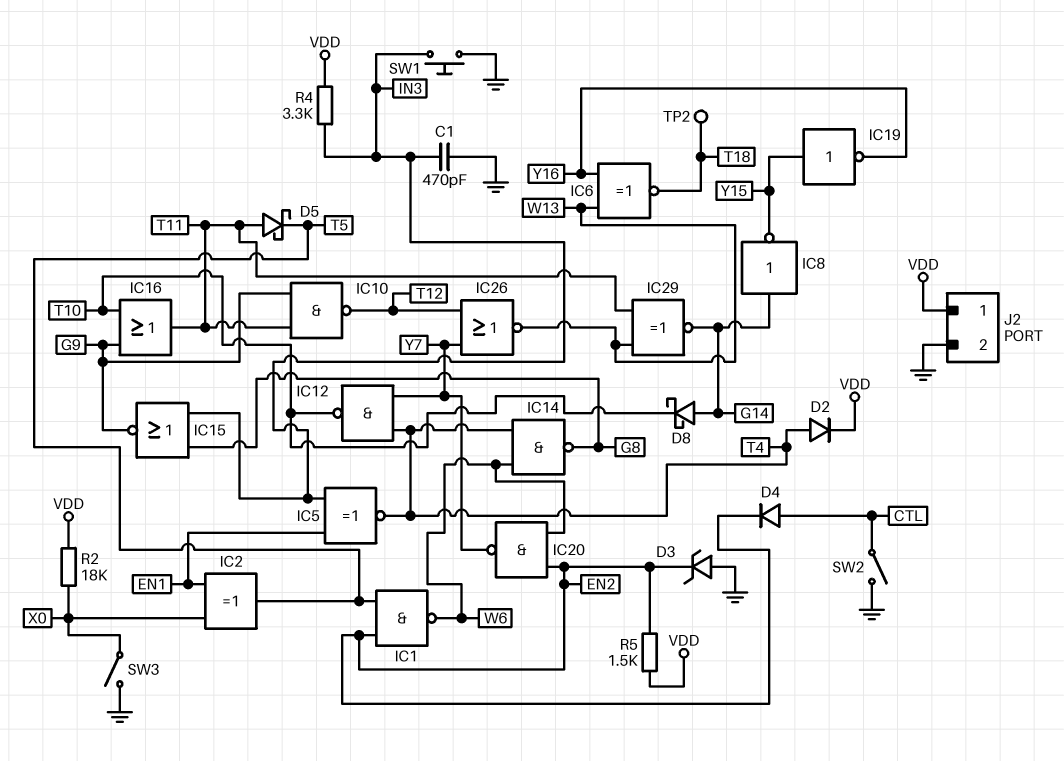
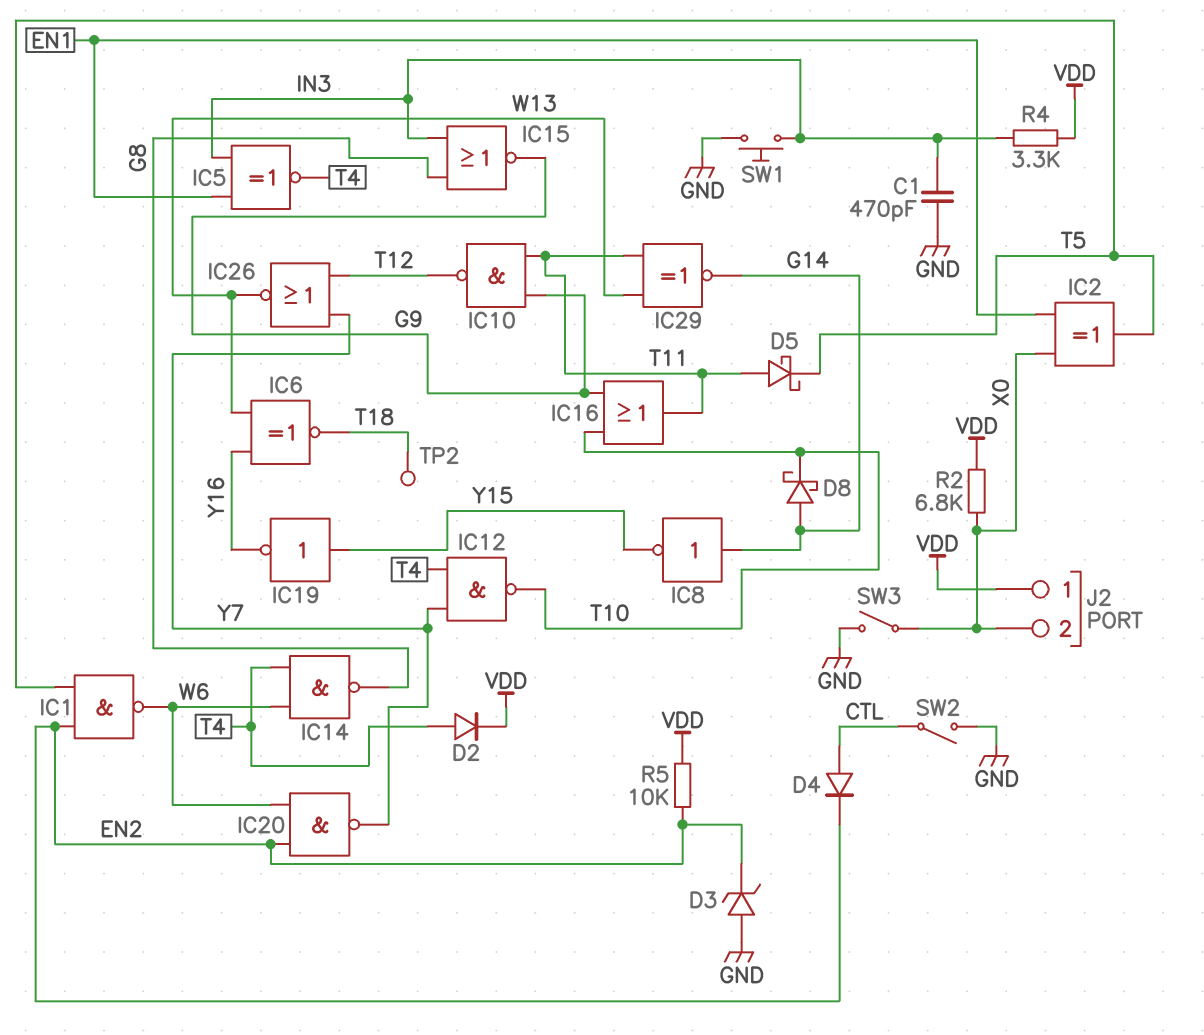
J2 pin 2: GND -> X0
R2: 18k (VDD, X0) -> 6.8k (VDD, X0)
R5: 1.5k (EN2, VDD) -> 10k (EN2, VDD)

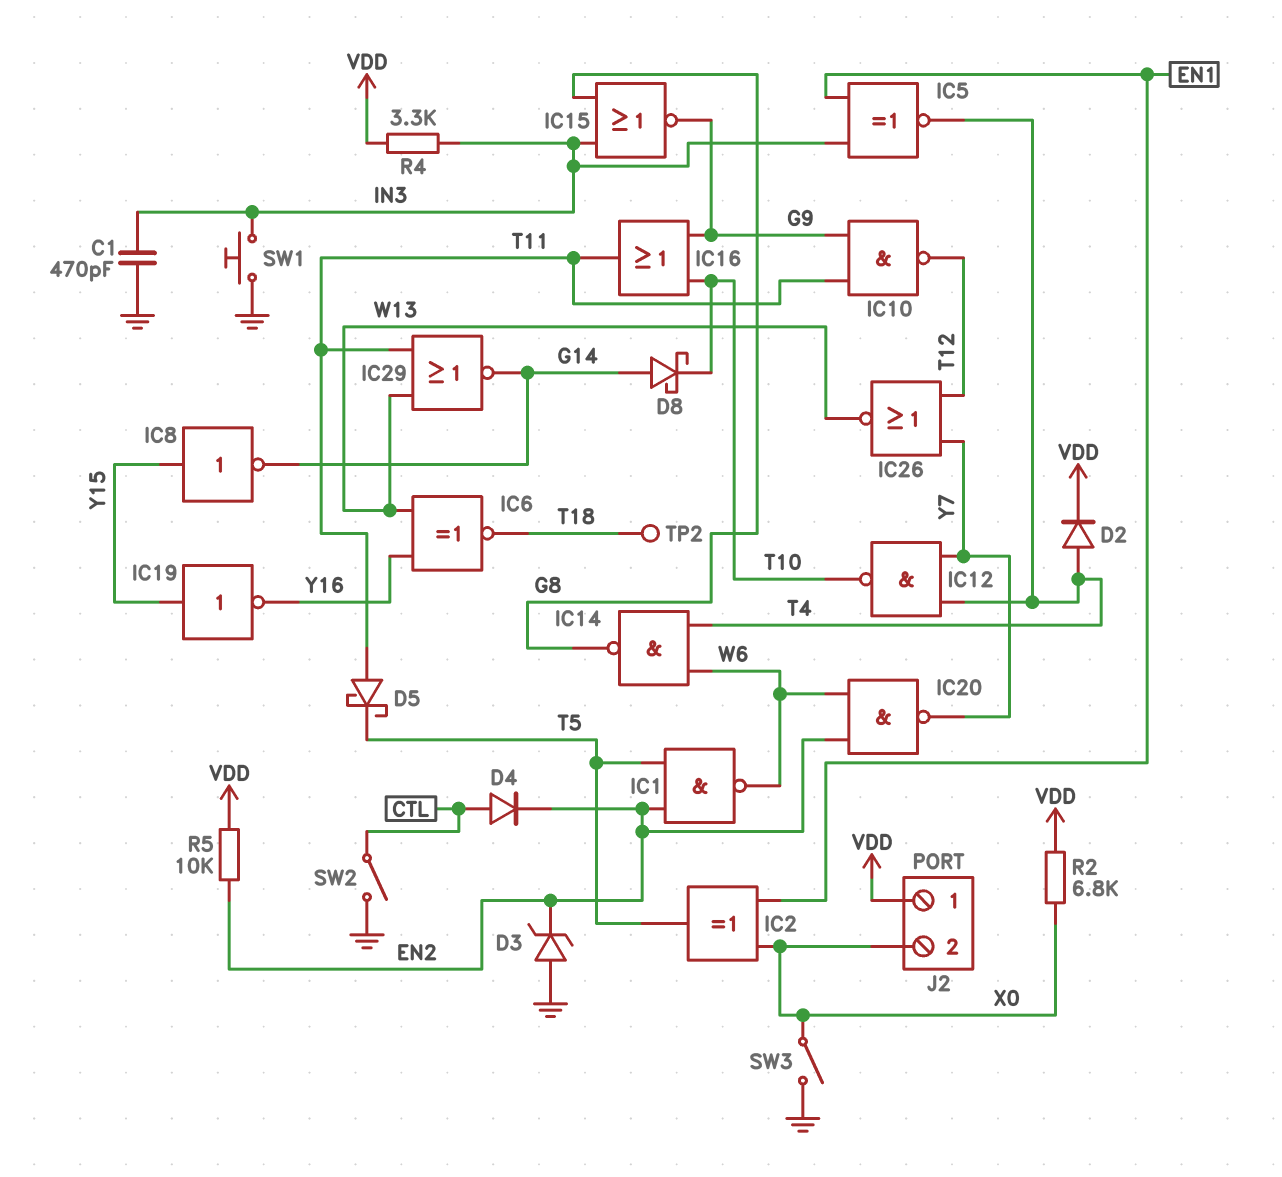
IC8: NOT (in G14, out Y15) -> NOT (in Y15, out G14)
IC29: XNOR (in T11, in W13, out G14) -> NOR (in T11, in W13, out G14)

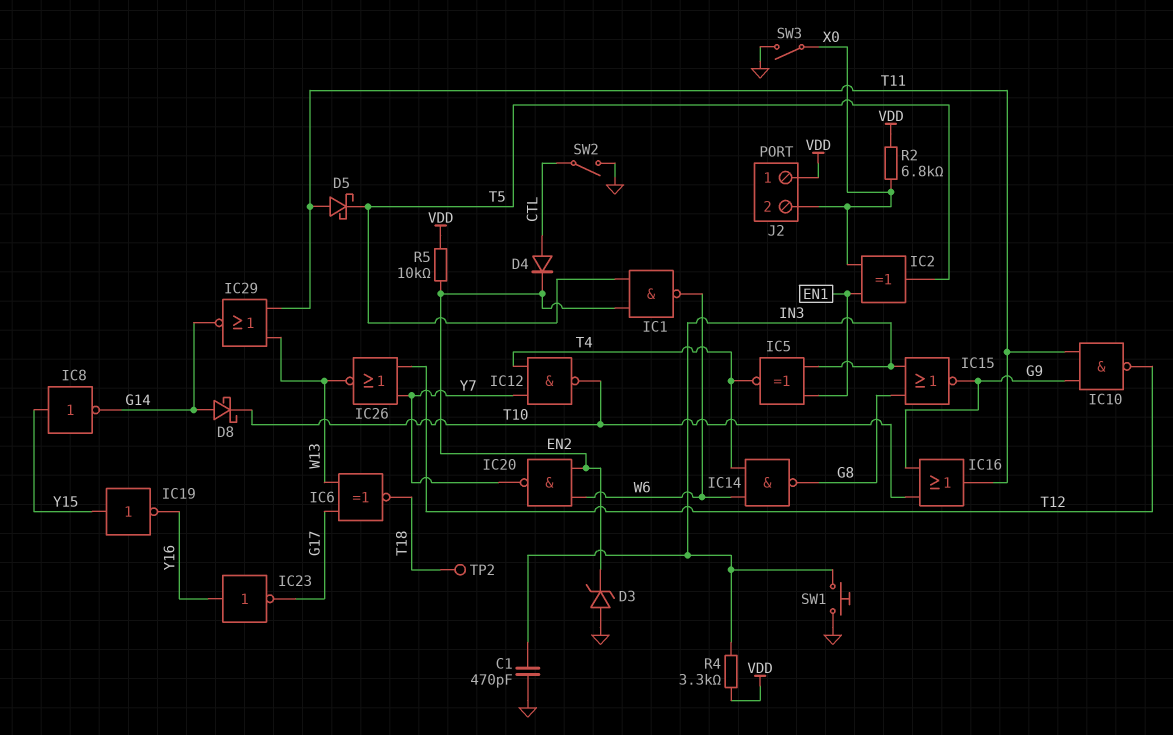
D2: diode (A T4, K VDD) -> none
IC6: XNOR (in W13, in Y16, out T18) -> XNOR (in G17, in W13, out T18)
IC23: none -> NOT (in Y16, out G17)

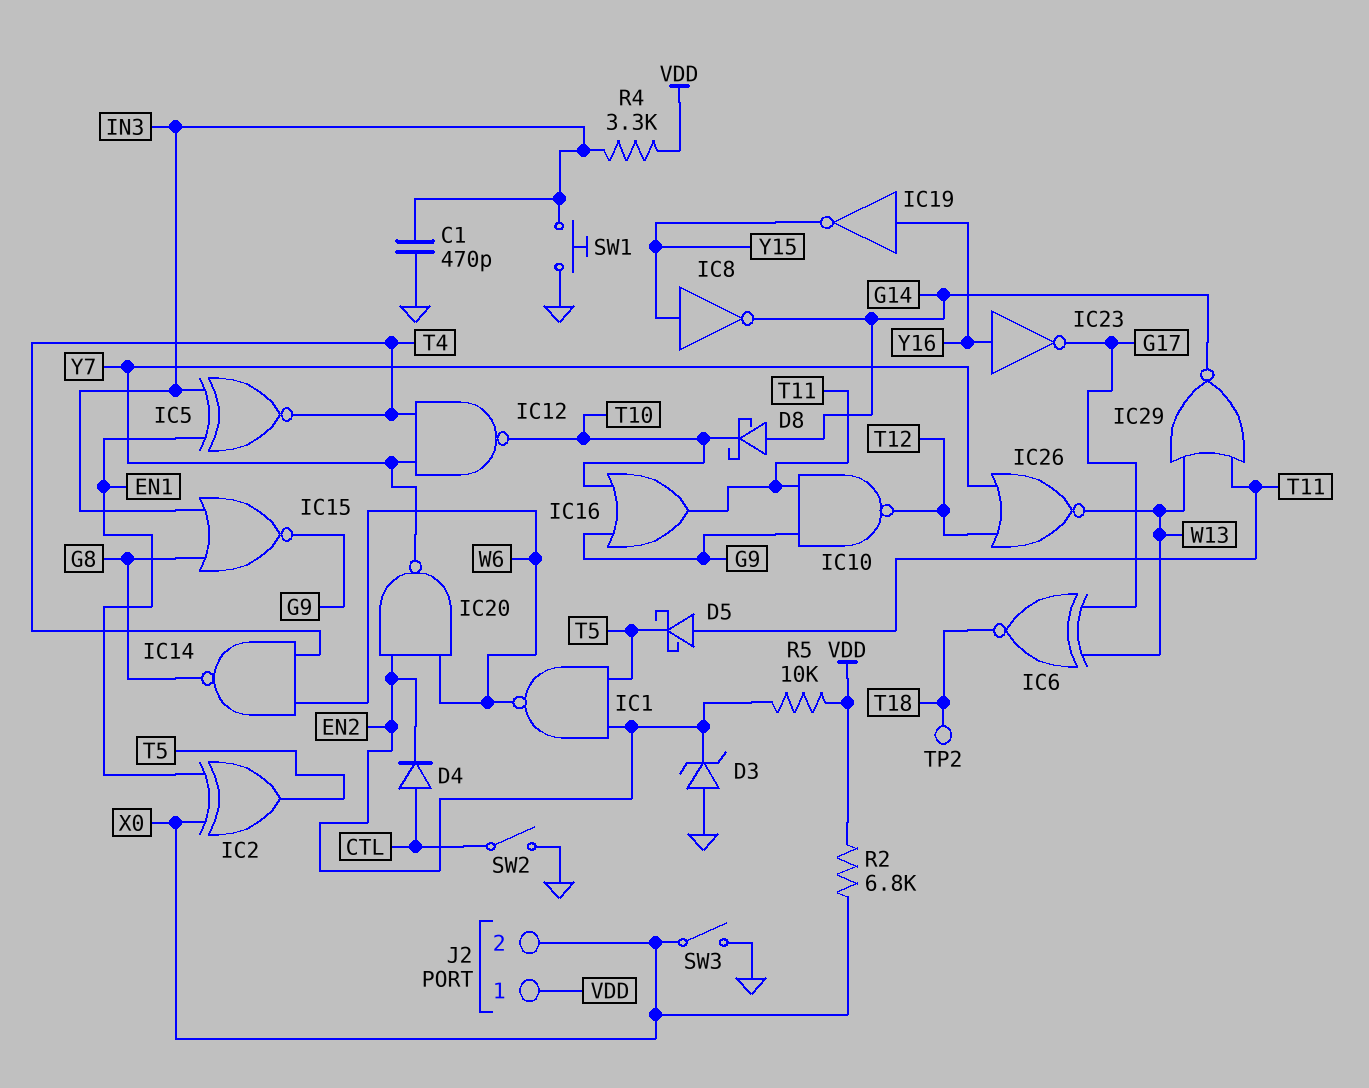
IC19: NOT (in Y15, out Y16) -> NOT (in Y16, out Y15)

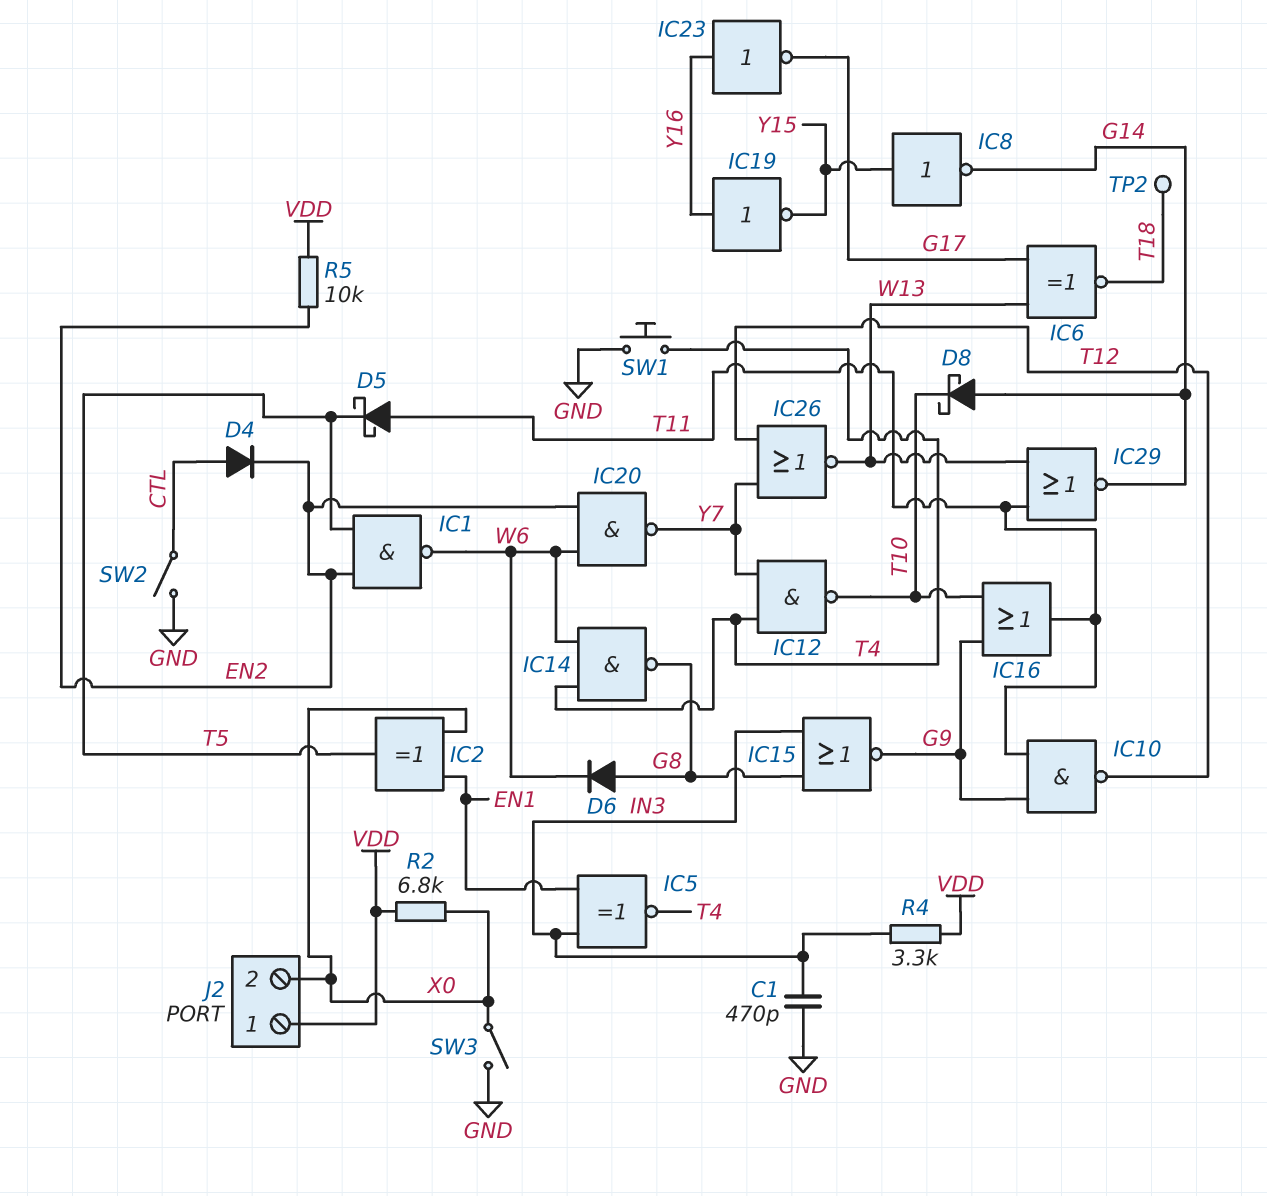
D3: zener (A GND, K EN2) -> none
D6: none -> diode (A G8, K W6)
SW1: button (GND, IN3) -> button (GND, T4)

